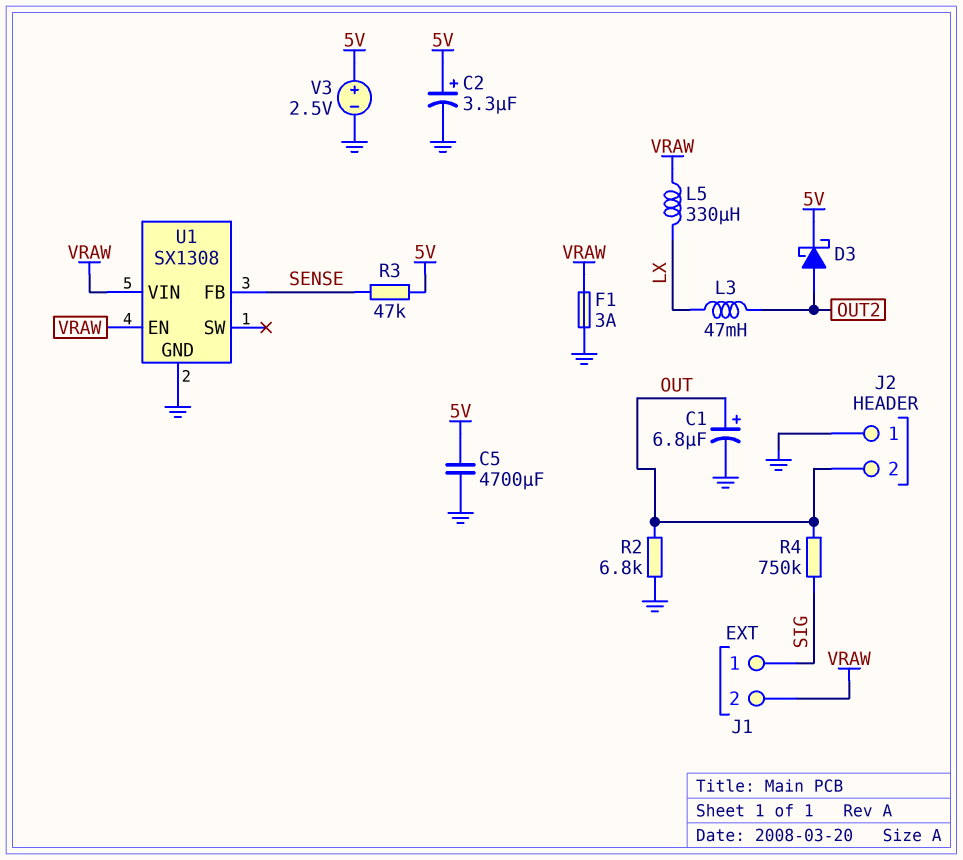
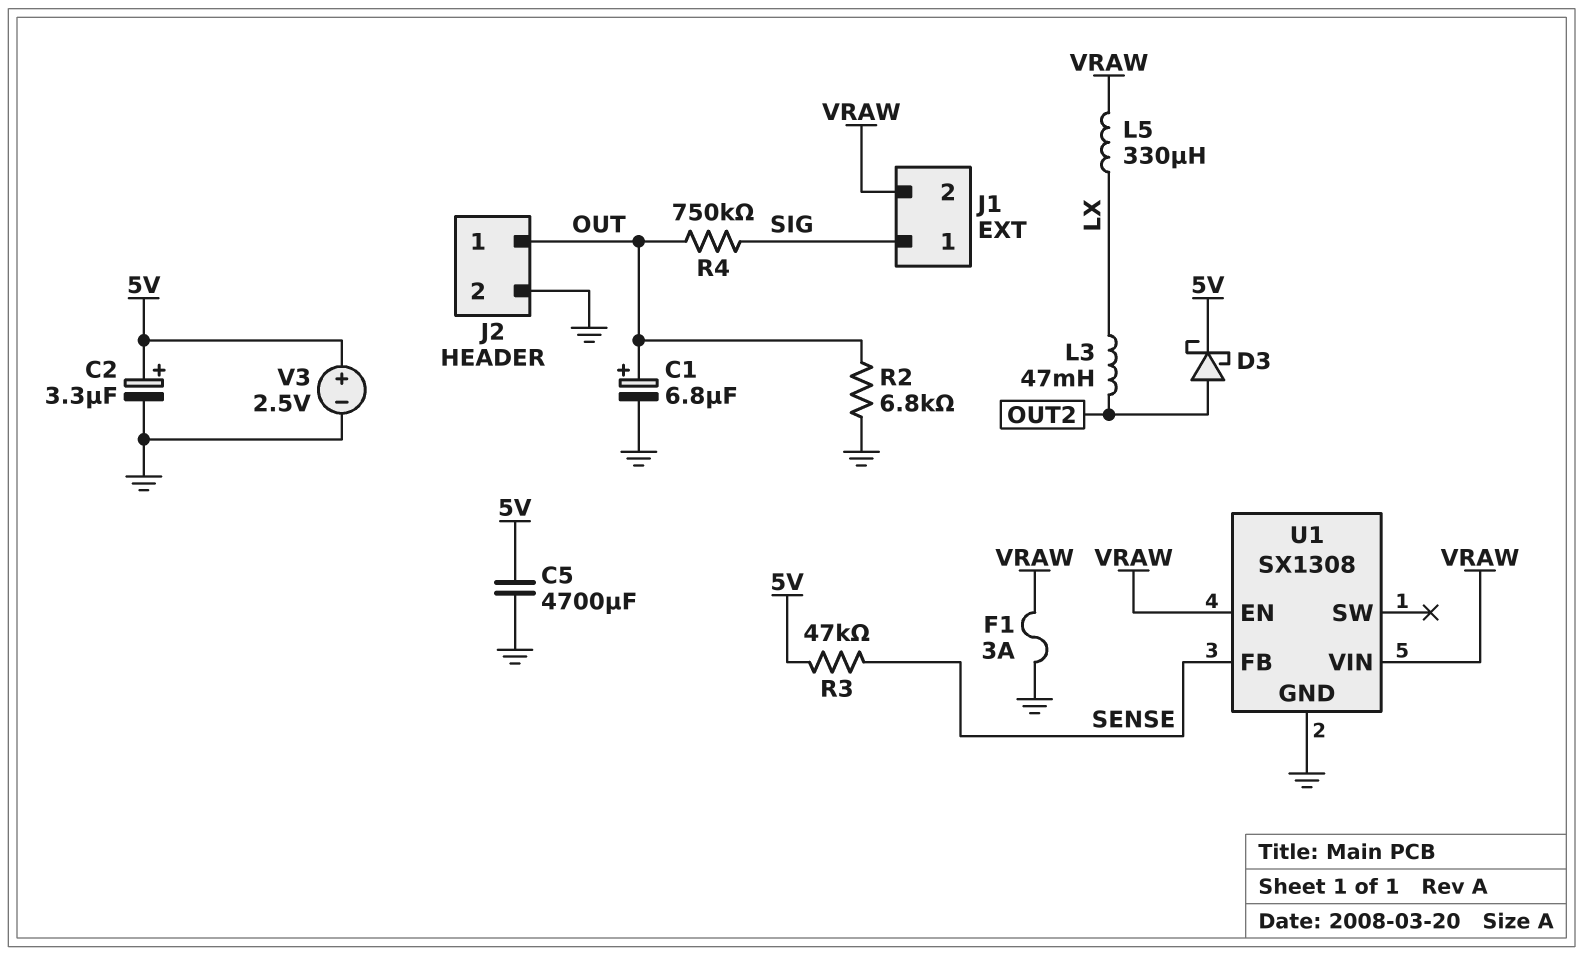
J2 pin 1: GND -> OUT
J2 pin 2: OUT -> GND

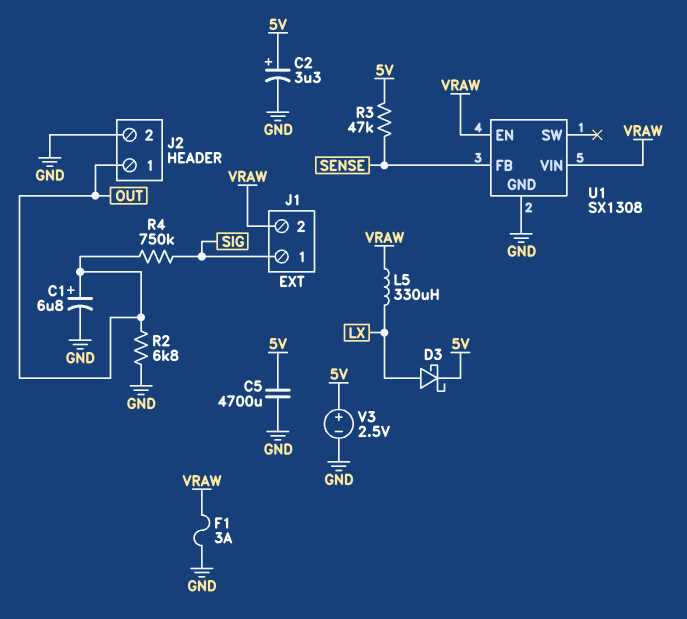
D3: schottky (A OUT2, K 5V) -> schottky (A LX, K 5V)
L3: 47mH (LX, OUT2) -> none

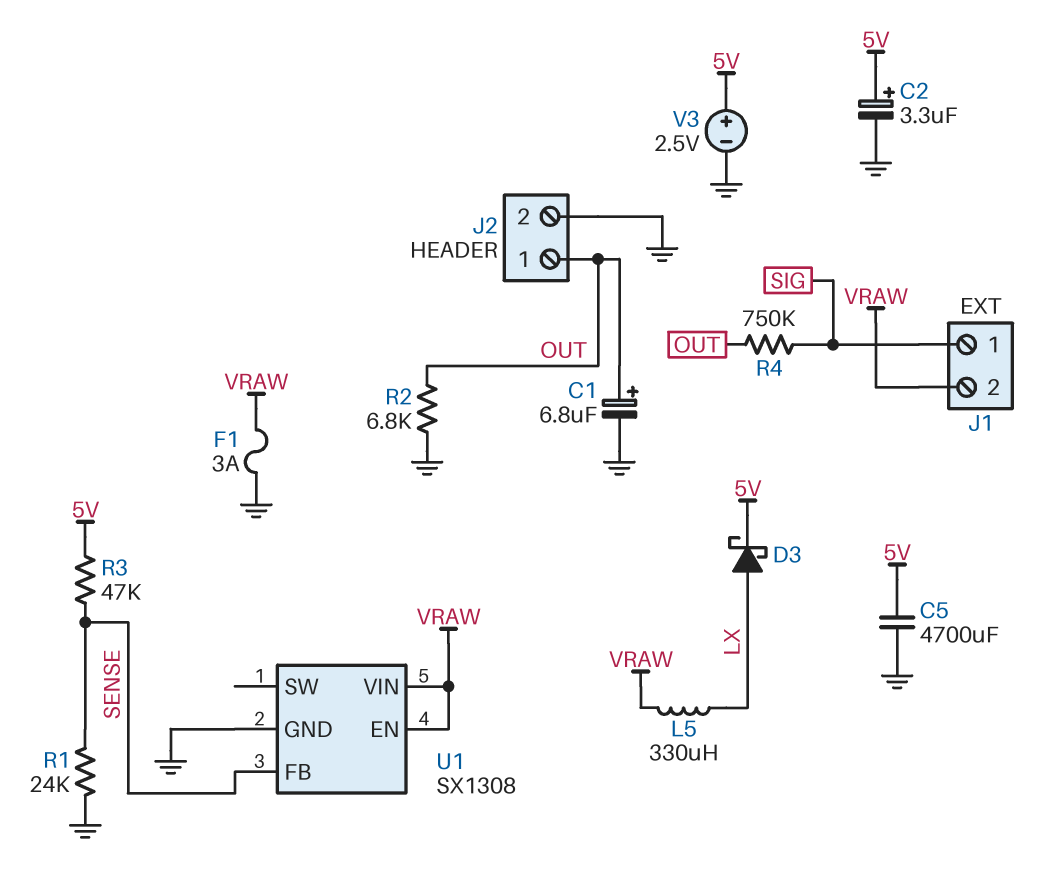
R1: none -> 24k (GND, SENSE)

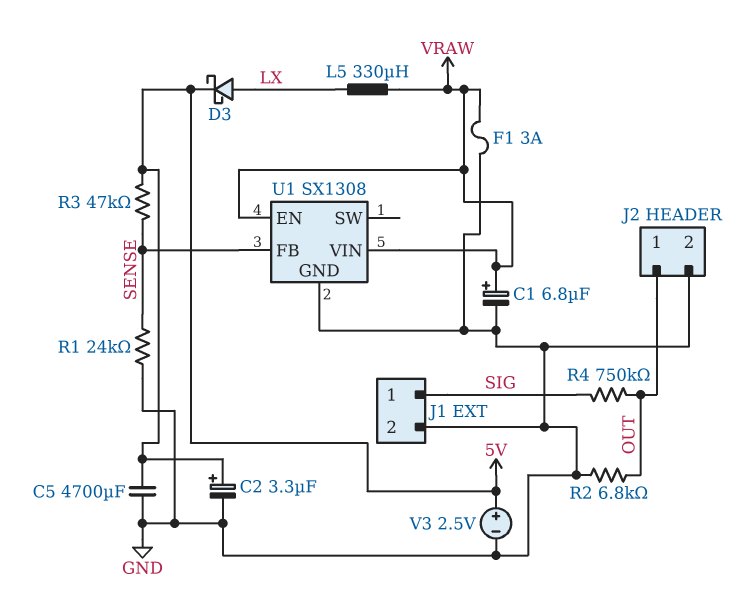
C1: 6.8uF (plus OUT, minus GND) -> 6.8uF (plus VRAW, minus GND)
J1 pin 2: VRAW -> GND

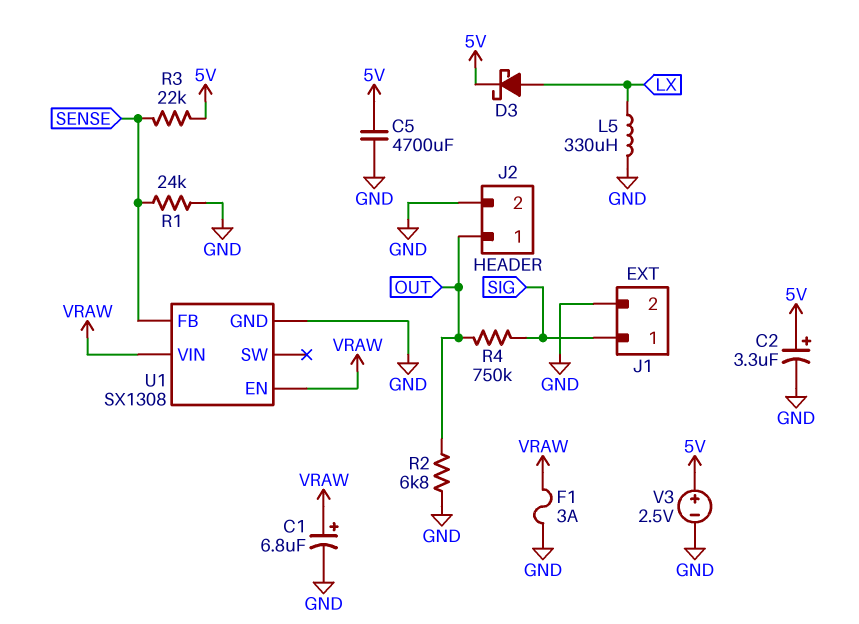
L5: 330uH (LX, VRAW) -> 330uH (GND, LX)
R3: 47k (5V, SENSE) -> 22k (5V, SENSE)

